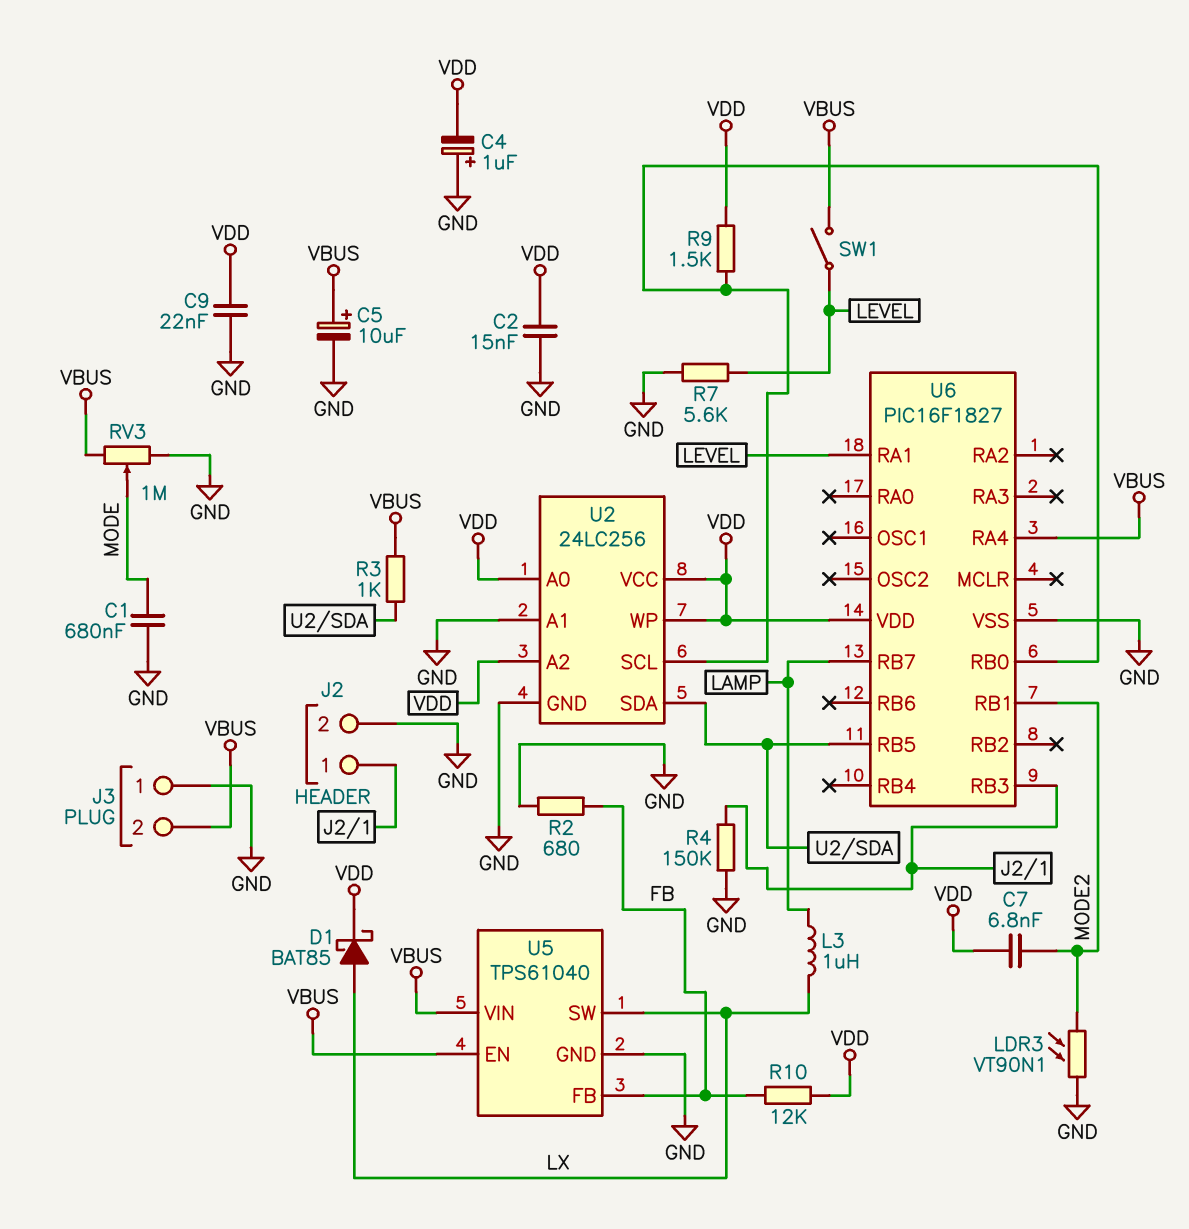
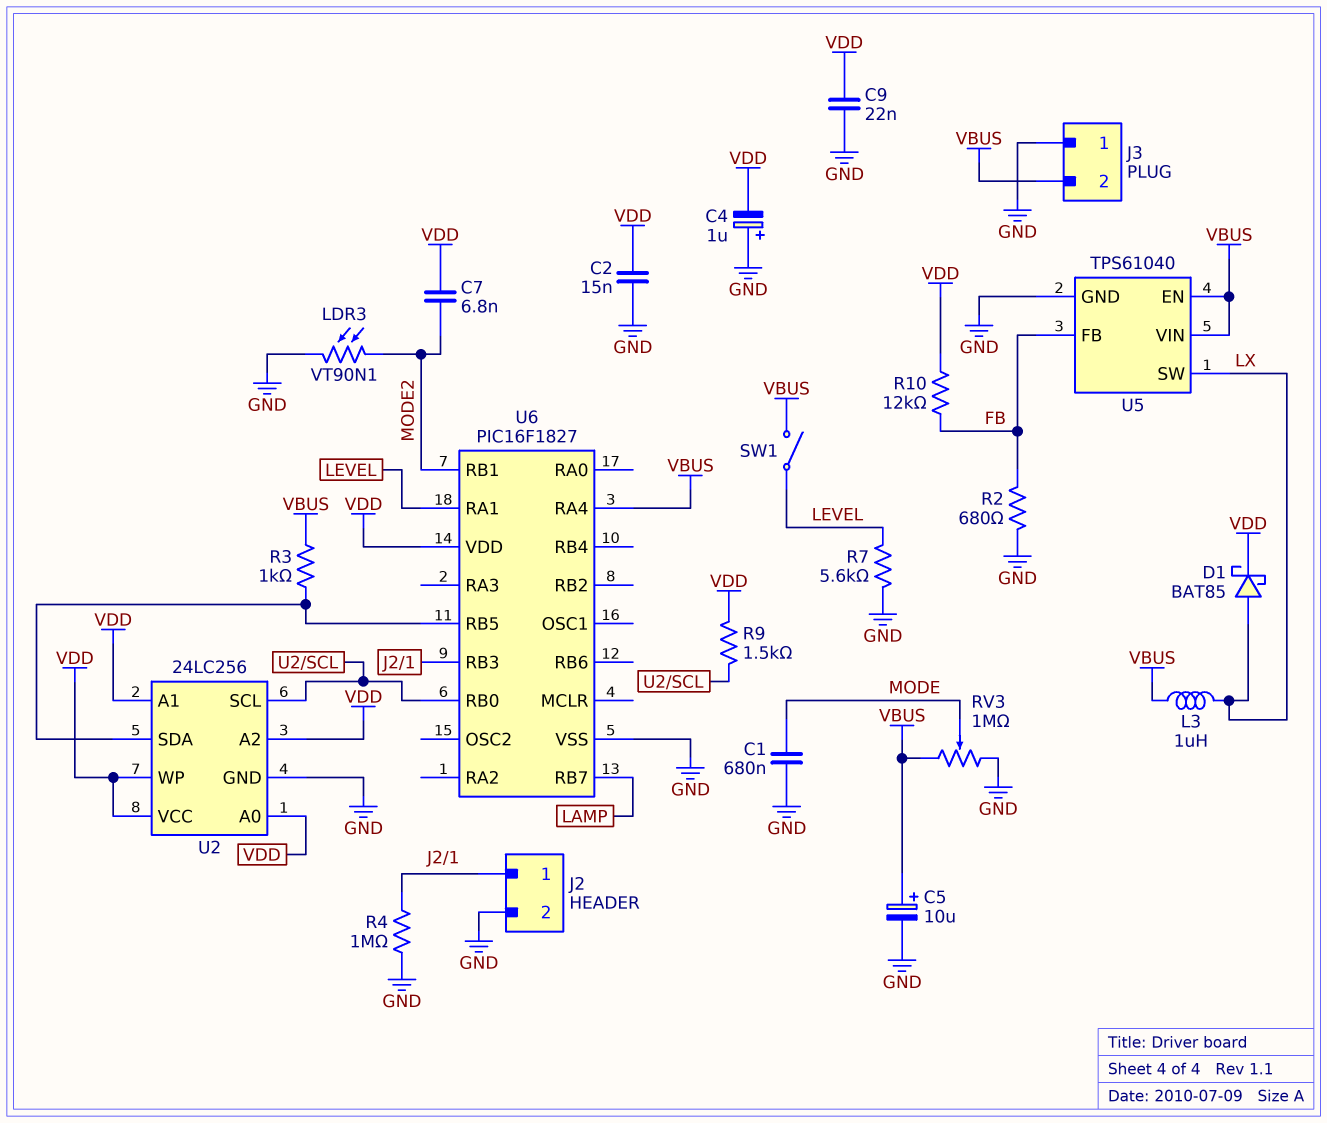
L3: 1uH (LAMP, LX) -> 1uH (LX, VBUS)
R4: 150k (GND, J2/1) -> 1M (GND, J2/1)
U2 pin A1: GND -> VDD

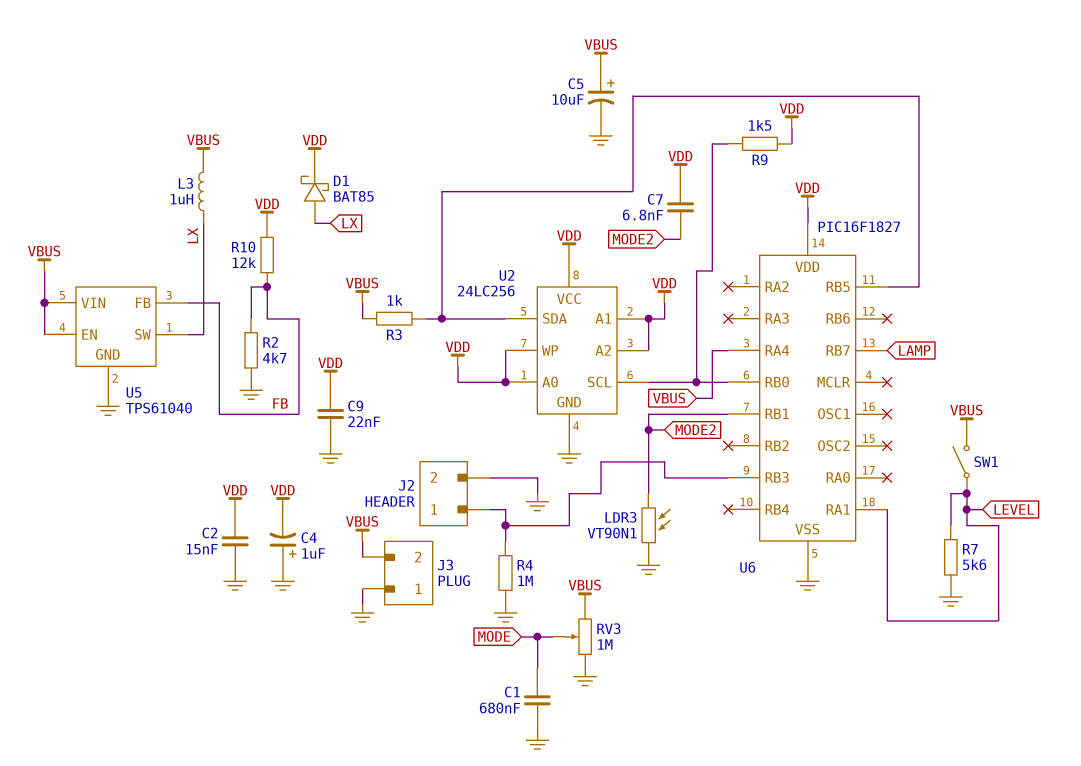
R2: 680 (FB, GND) -> 4.7k (FB, GND)

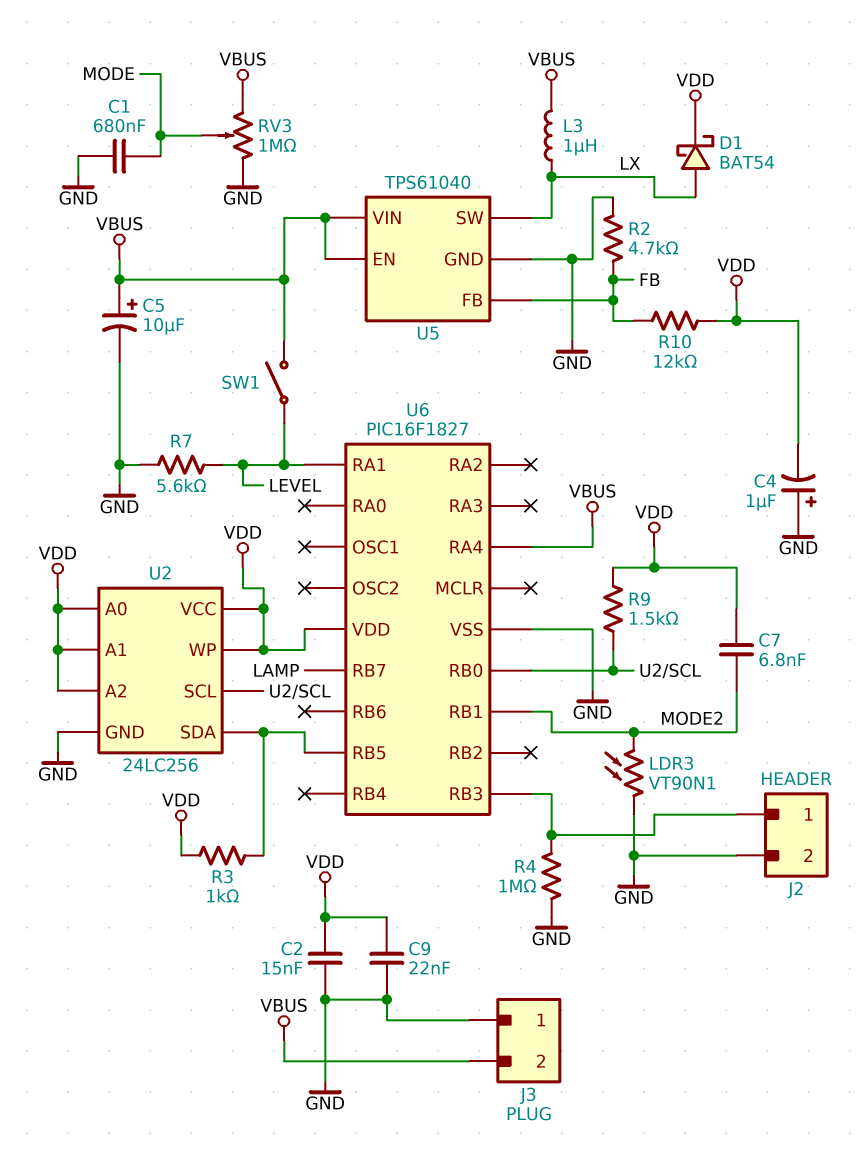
D1: schottky BAT85 (A LX, K VDD) -> schottky BAT54 (A LX, K VDD)
R3: 1k (U2/SDA, VBUS) -> 1k (U2/SDA, VDD)

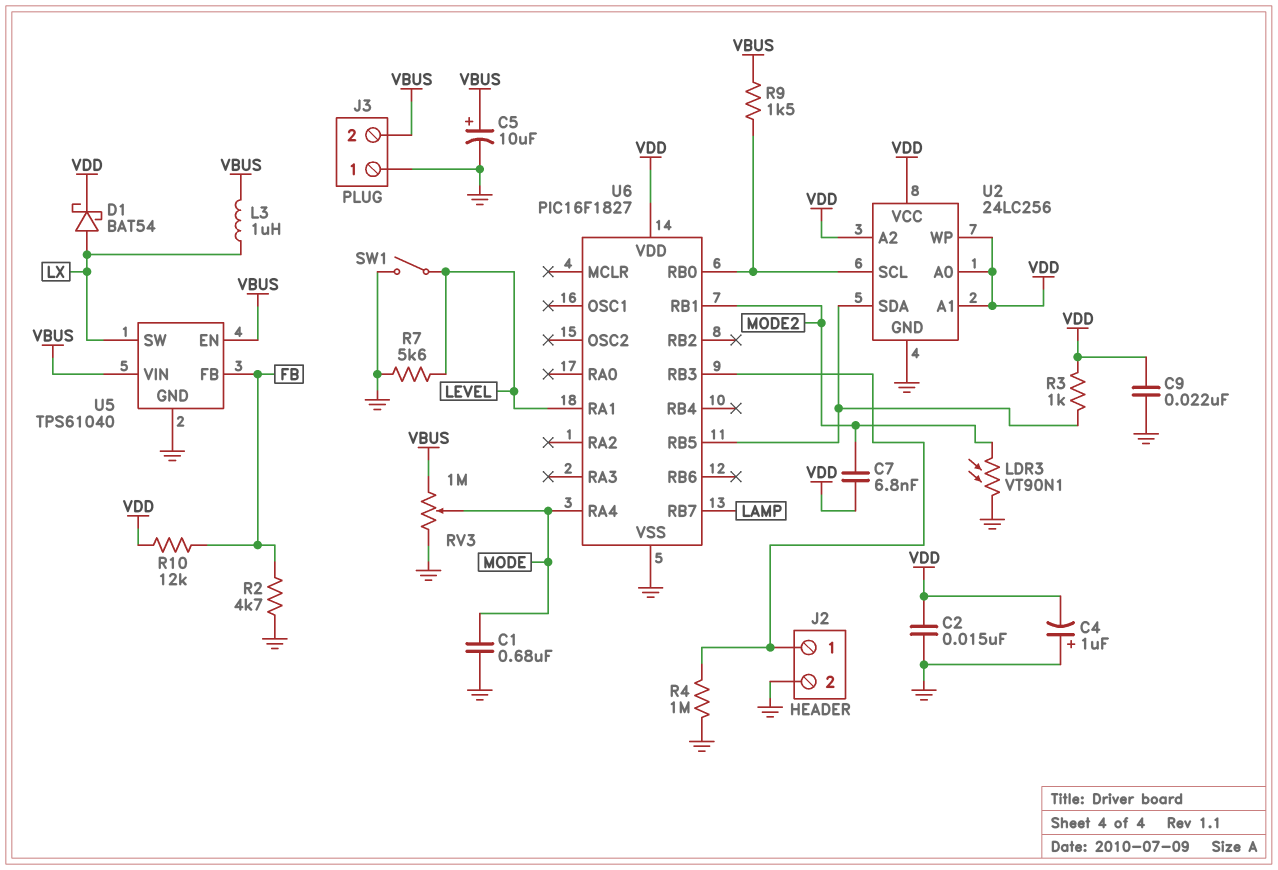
R9: 1.5k (U2/SCL, VDD) -> 1.5k (U2/SCL, VBUS)
SW1: switch (LEVEL, VBUS) -> switch (GND, LEVEL)
U6 pin RA4: VBUS -> MODE

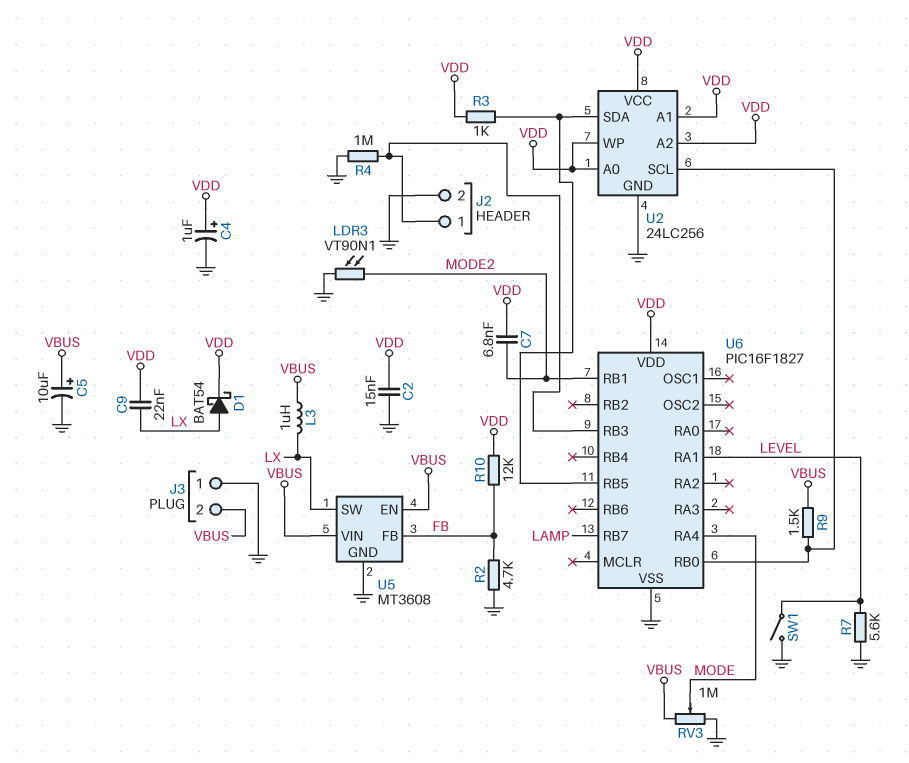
C1: 680nF (GND, MODE) -> none
C4: 1uF (plus GND, minus VDD) -> 1uF (plus VDD, minus GND)
C9: 22nF (GND, VDD) -> 22nF (LX, VDD)
U5: TPS61040 -> MT3608

